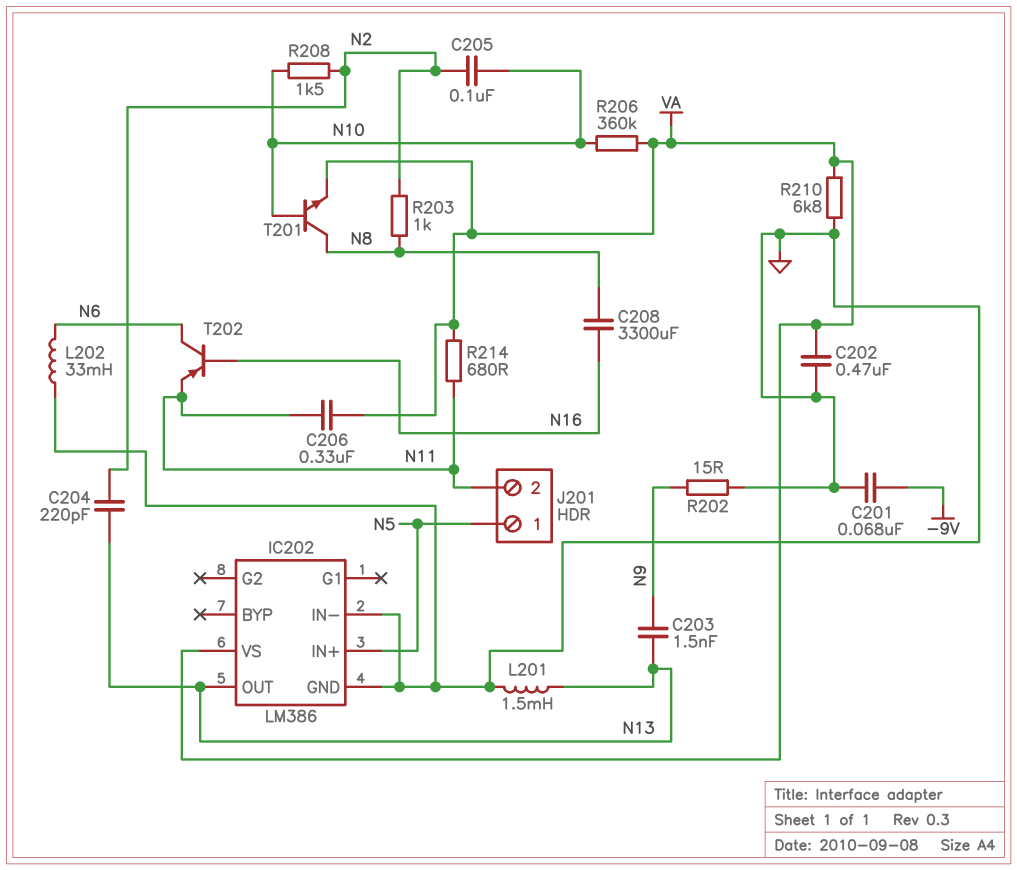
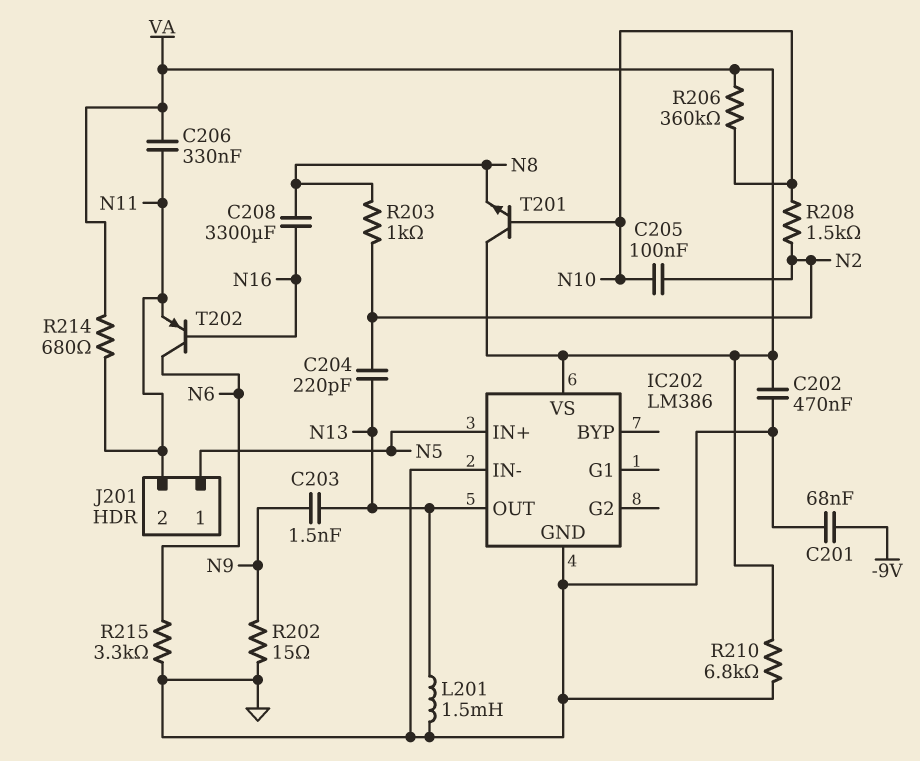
L202: 33mH (GND, N6) -> none
R215: none -> 3.3k (GND, N6)
T201: NPN (B N10, C N8, E VA) -> NPN (B N10, C VA, E N8)

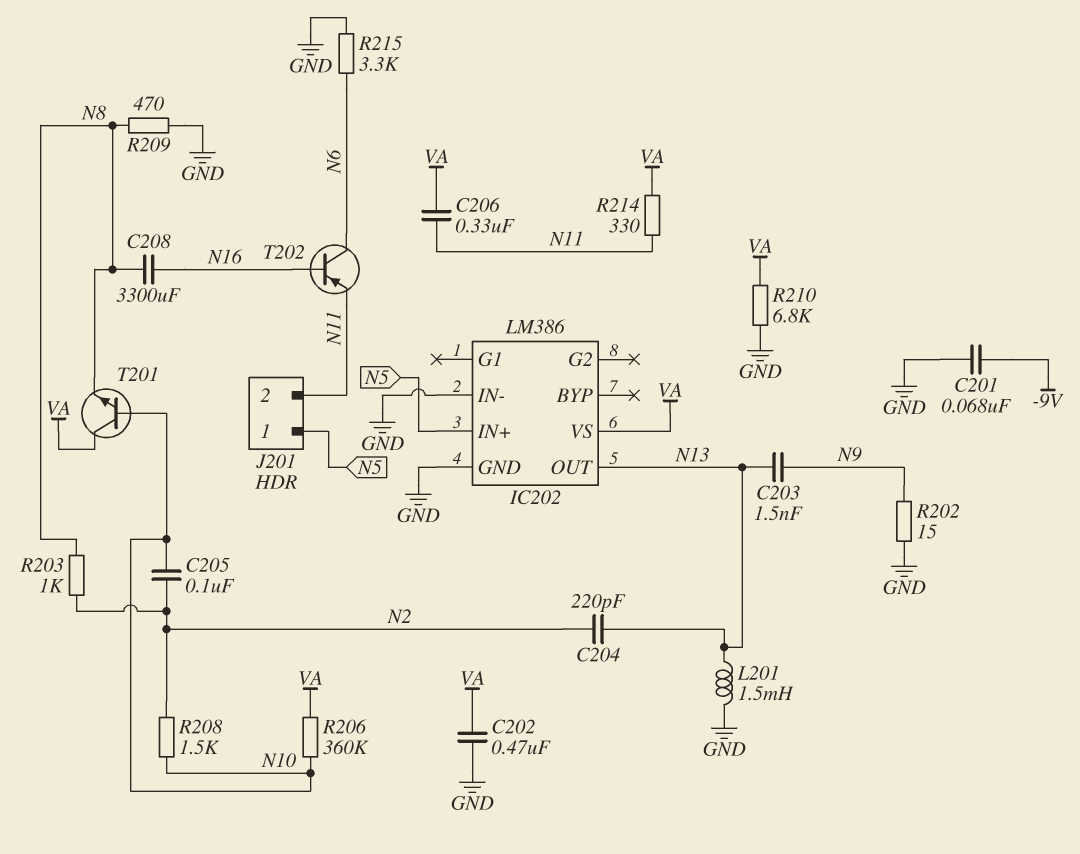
R209: none -> 470 (GND, N8)
R214: 680 (N11, VA) -> 330 (N11, VA)

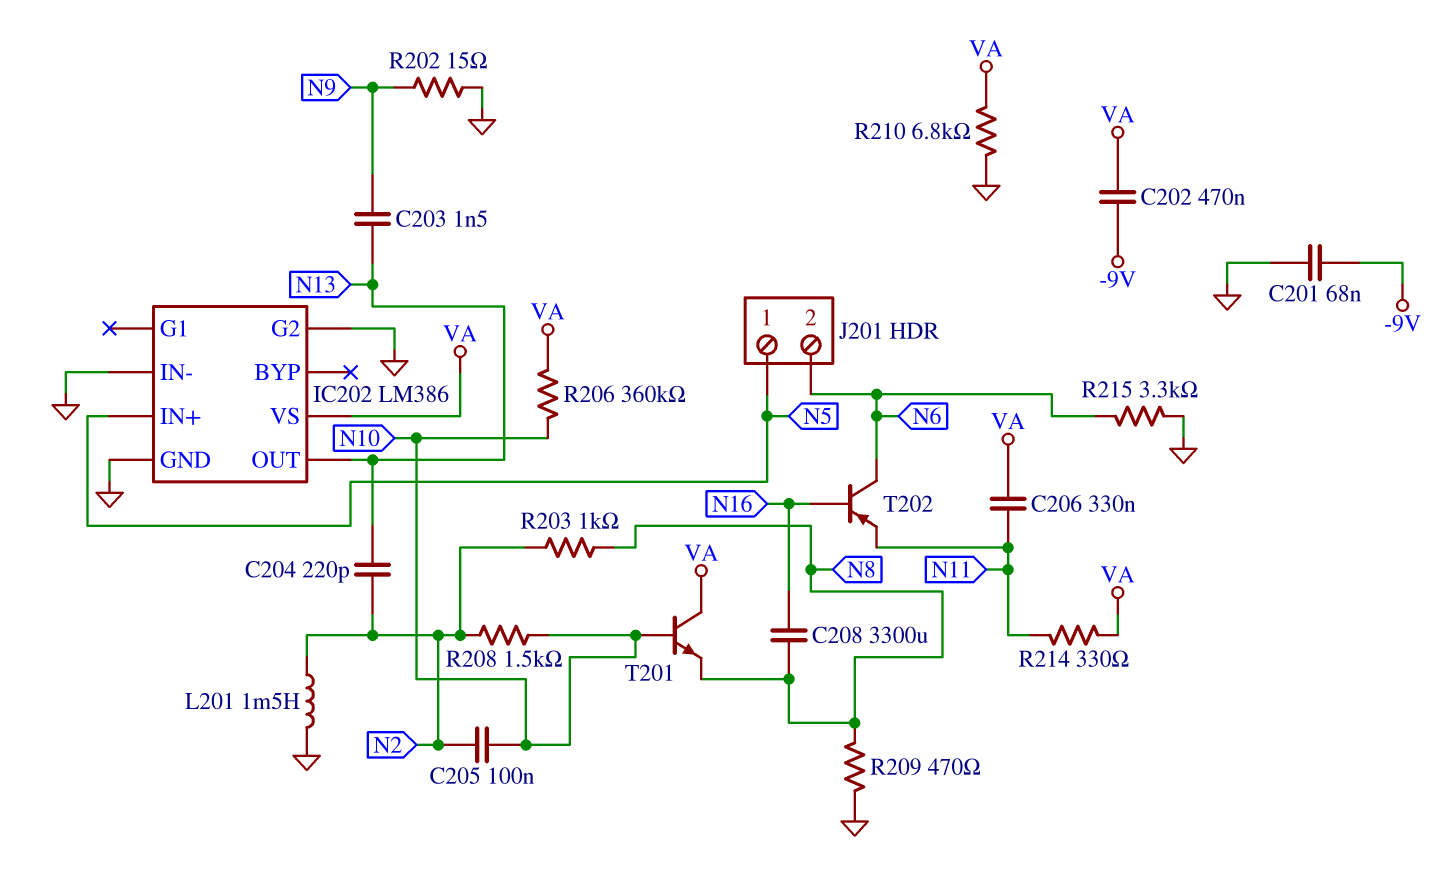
C202: 470nF (GND, VA) -> 470nF (-9V, VA)
IC202 pin G2: none -> GND
J201 pin 2: N11 -> N6
L201: 1.5mH (GND, N13) -> 1.5mH (GND, N2)

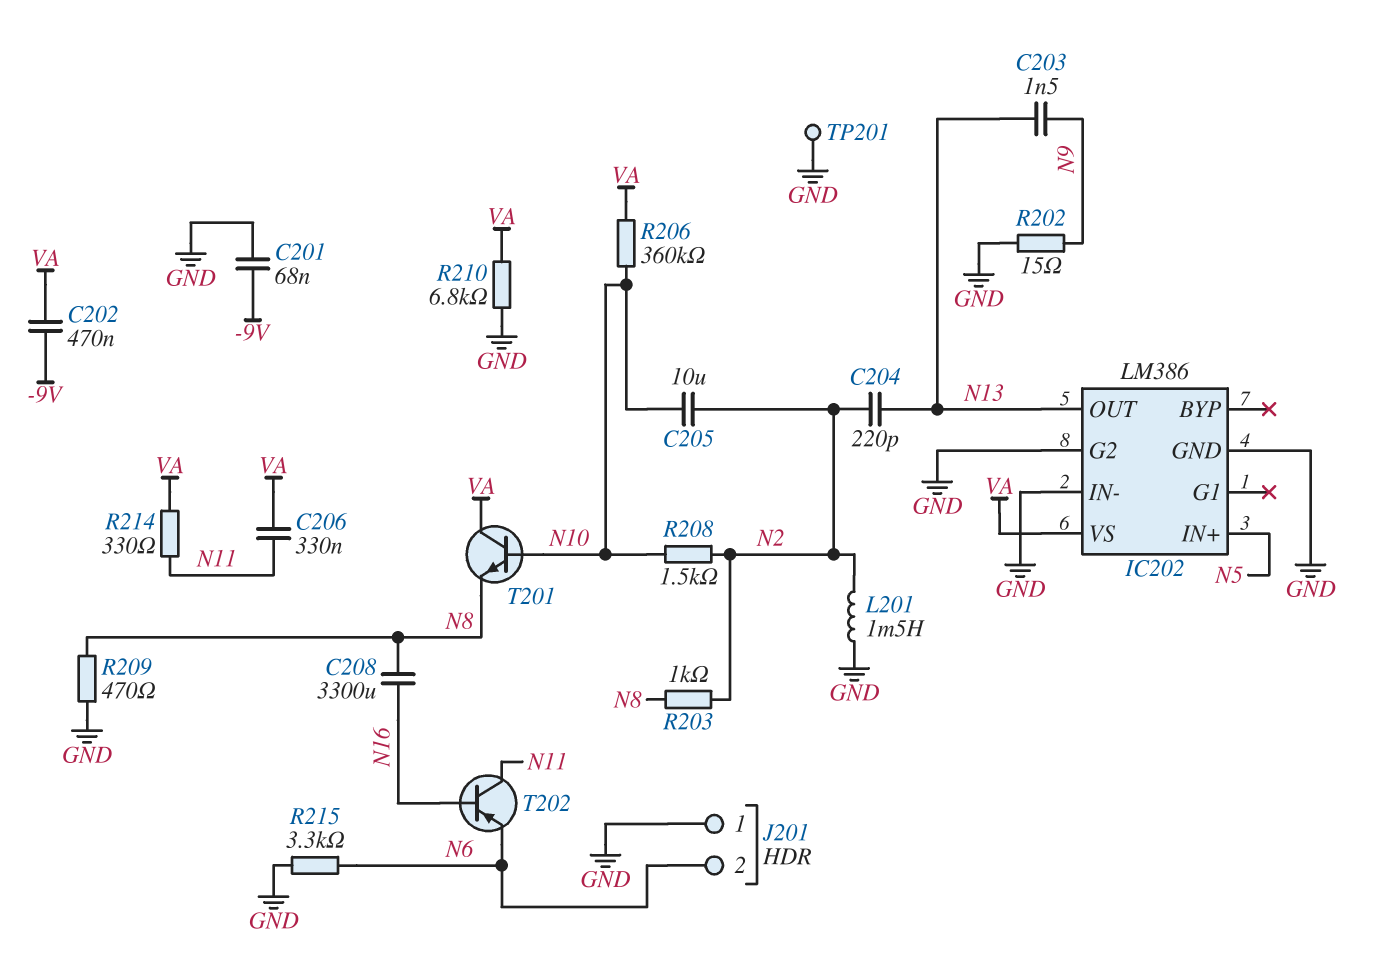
C205: 100nF (N2, N10) -> 10uF (N2, N10)
J201 pin 1: N5 -> GND
T202: PNP (B N16, C N6, E N11) -> PNP (B N16, C N11, E N6)
TP201: none -> test point (GND)

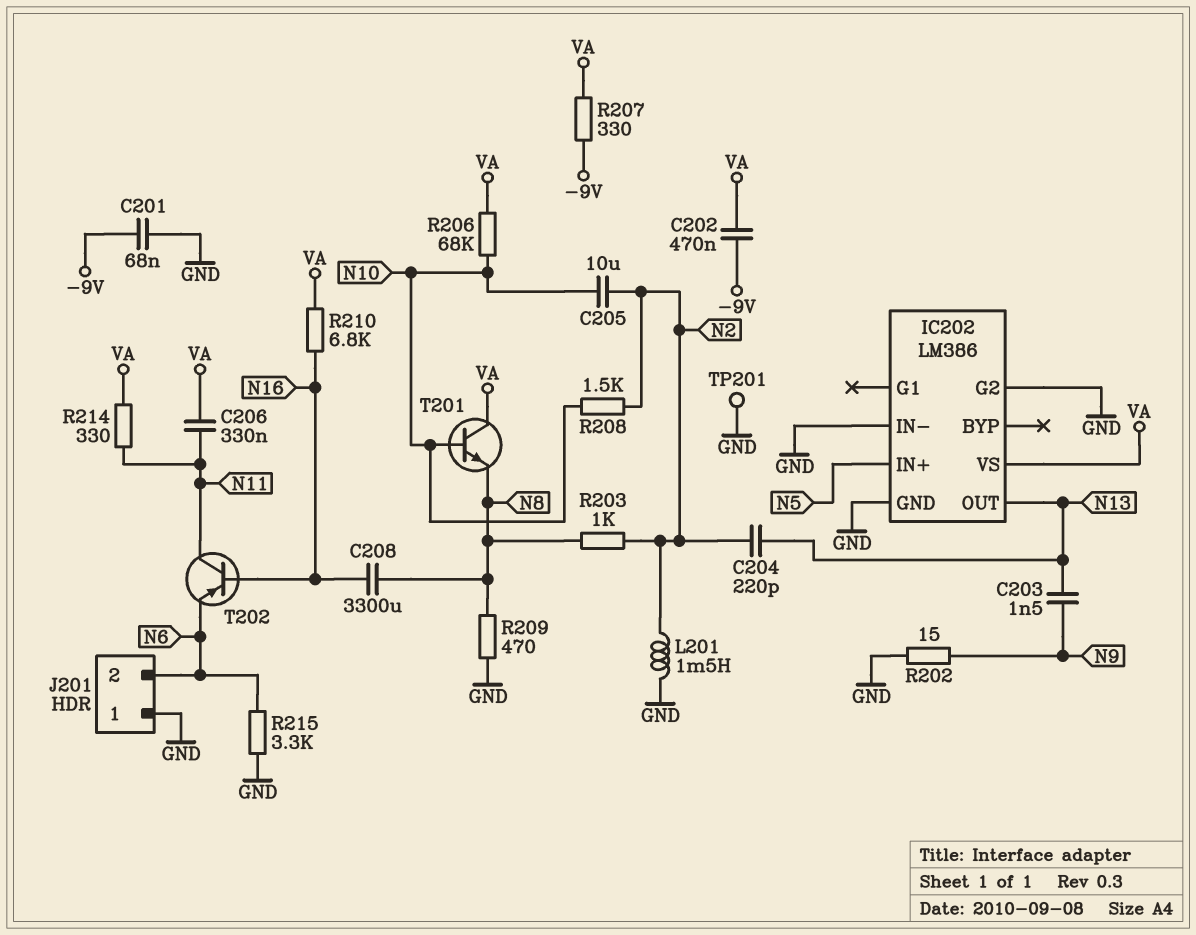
R206: 360k (N10, VA) -> 68k (N10, VA)
R207: none -> 330 (-9V, VA)
R210: 6.8k (GND, VA) -> 6.8k (N16, VA)

